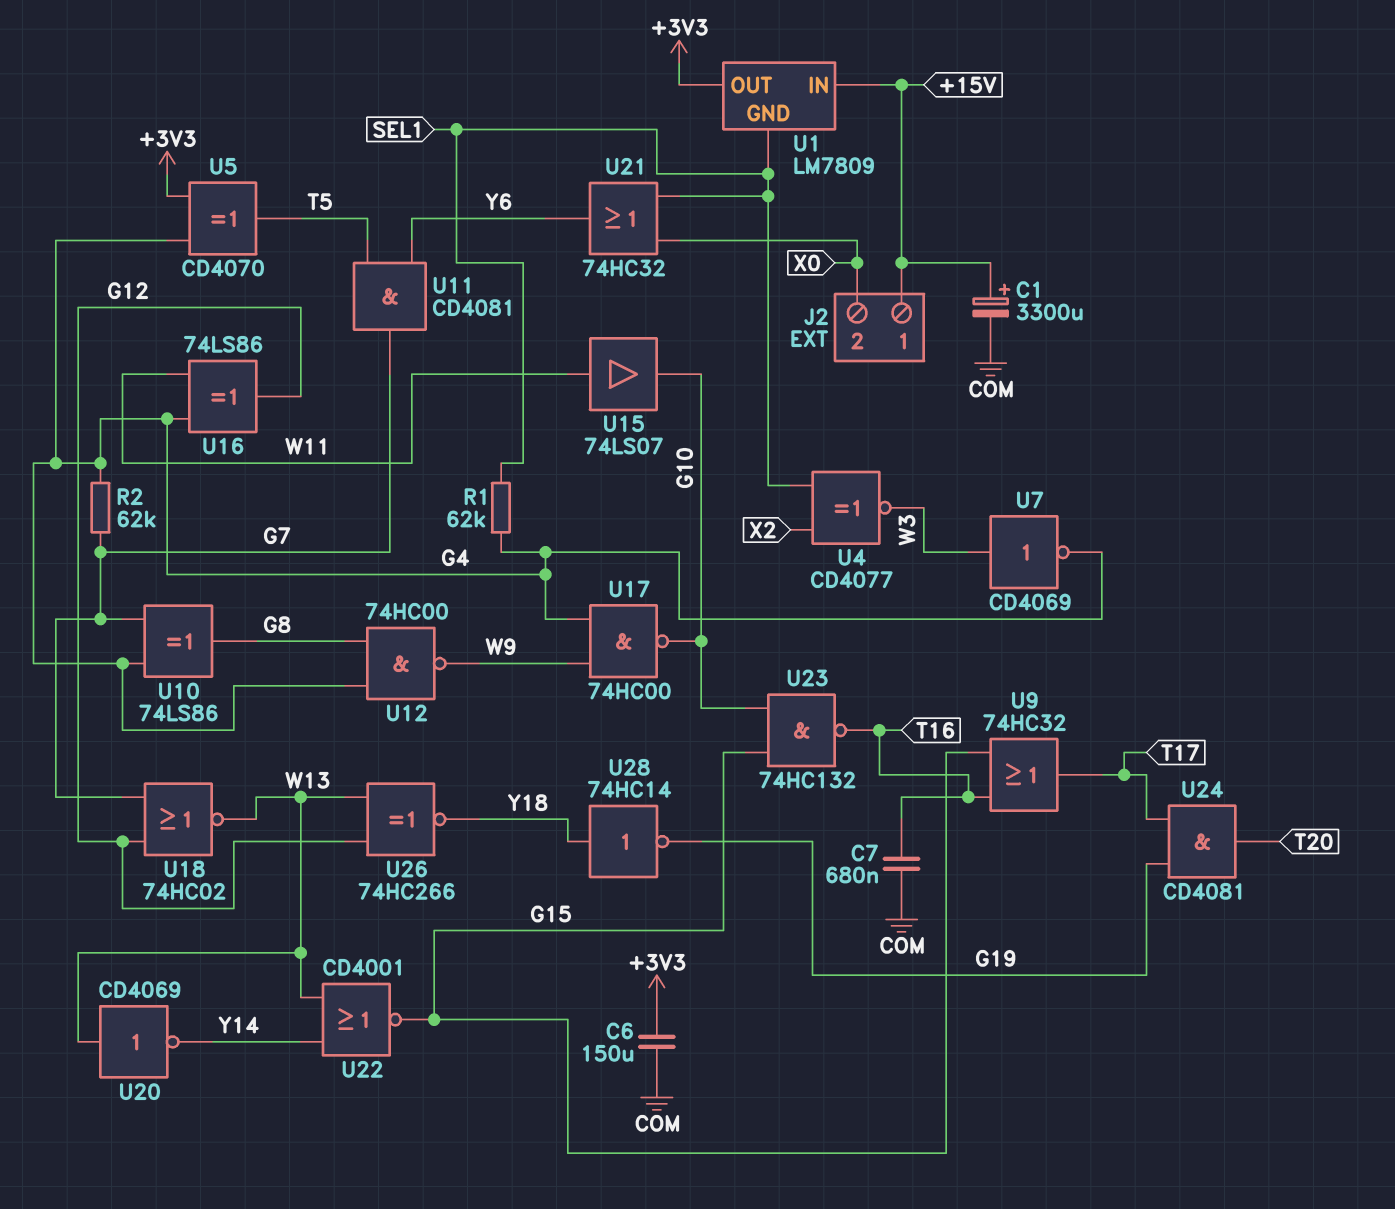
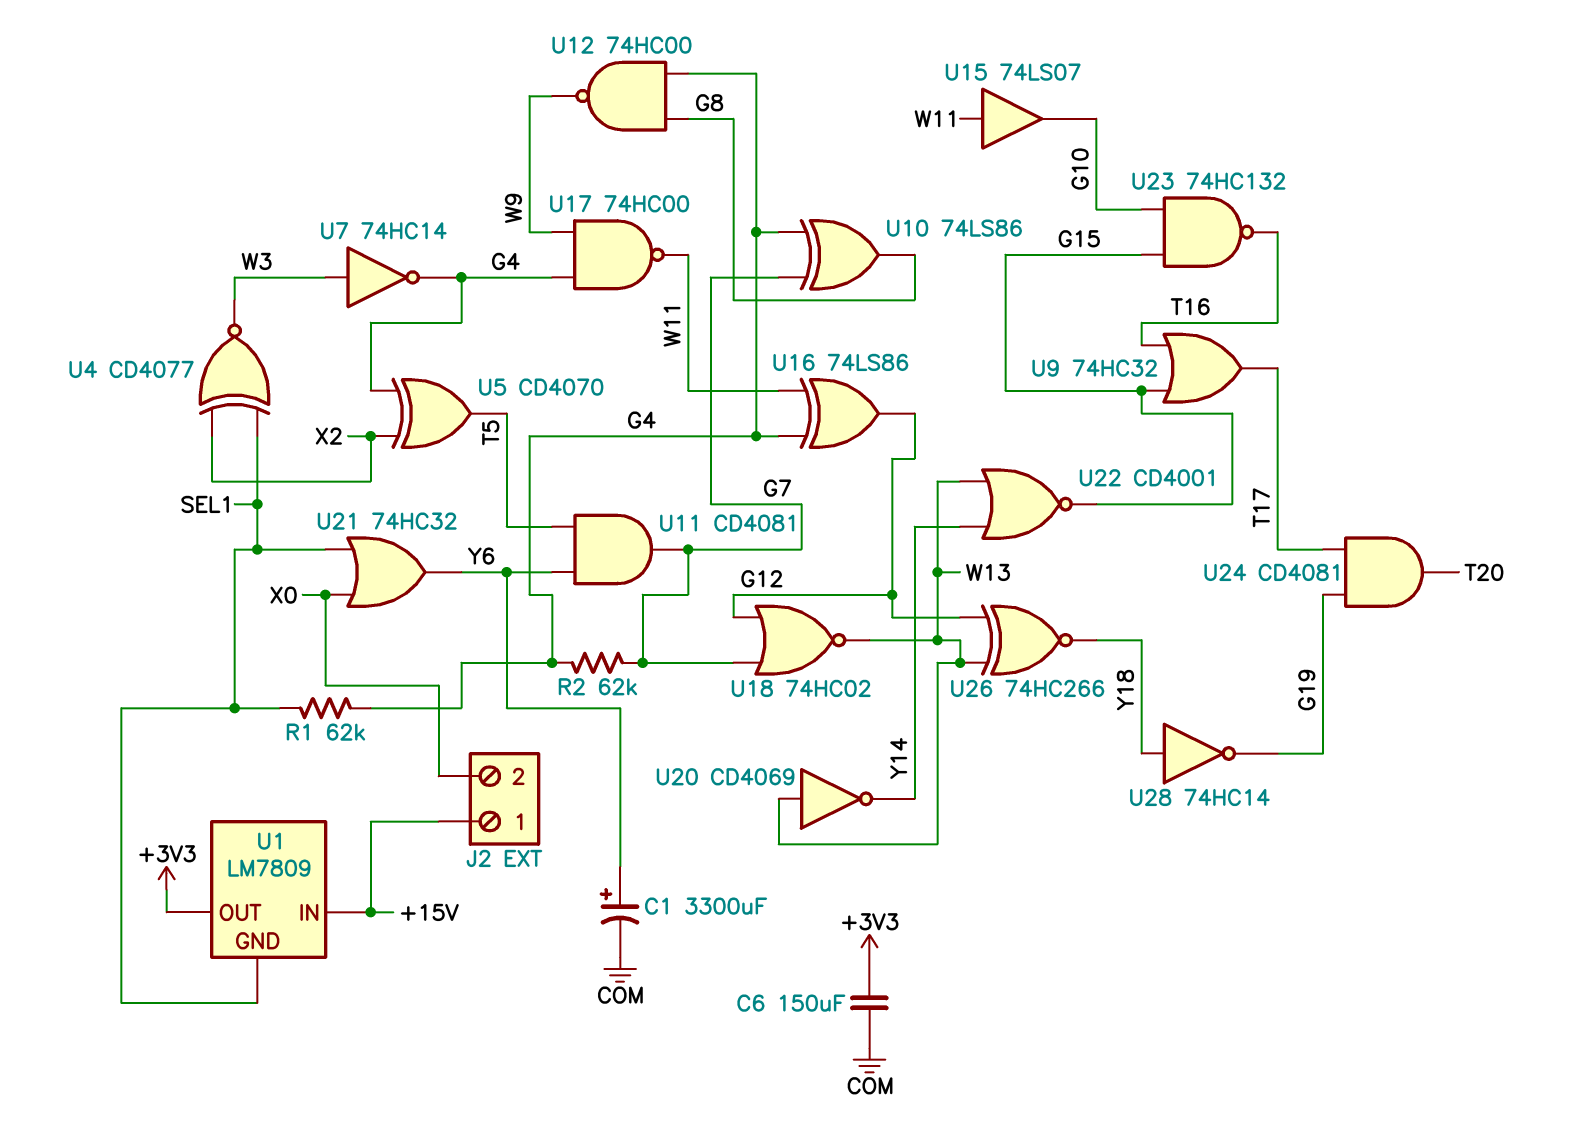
C1: 3300uF (plus +15V, minus COM) -> 3300uF (plus Y6, minus COM)
C7: 680nF (COM, T16) -> none
U5: XOR CD4070 (in +3V3, in G4, out T5) -> XOR CD4070 (in G4, in X2, out T5)
U7: NOT CD4069 (in W3, out G4) -> NOT 74HC14 (in W3, out G4)
U17: NAND 74HC00 (in G4, in W9, out G10) -> NAND 74HC00 (in G4, in W9, out W11)

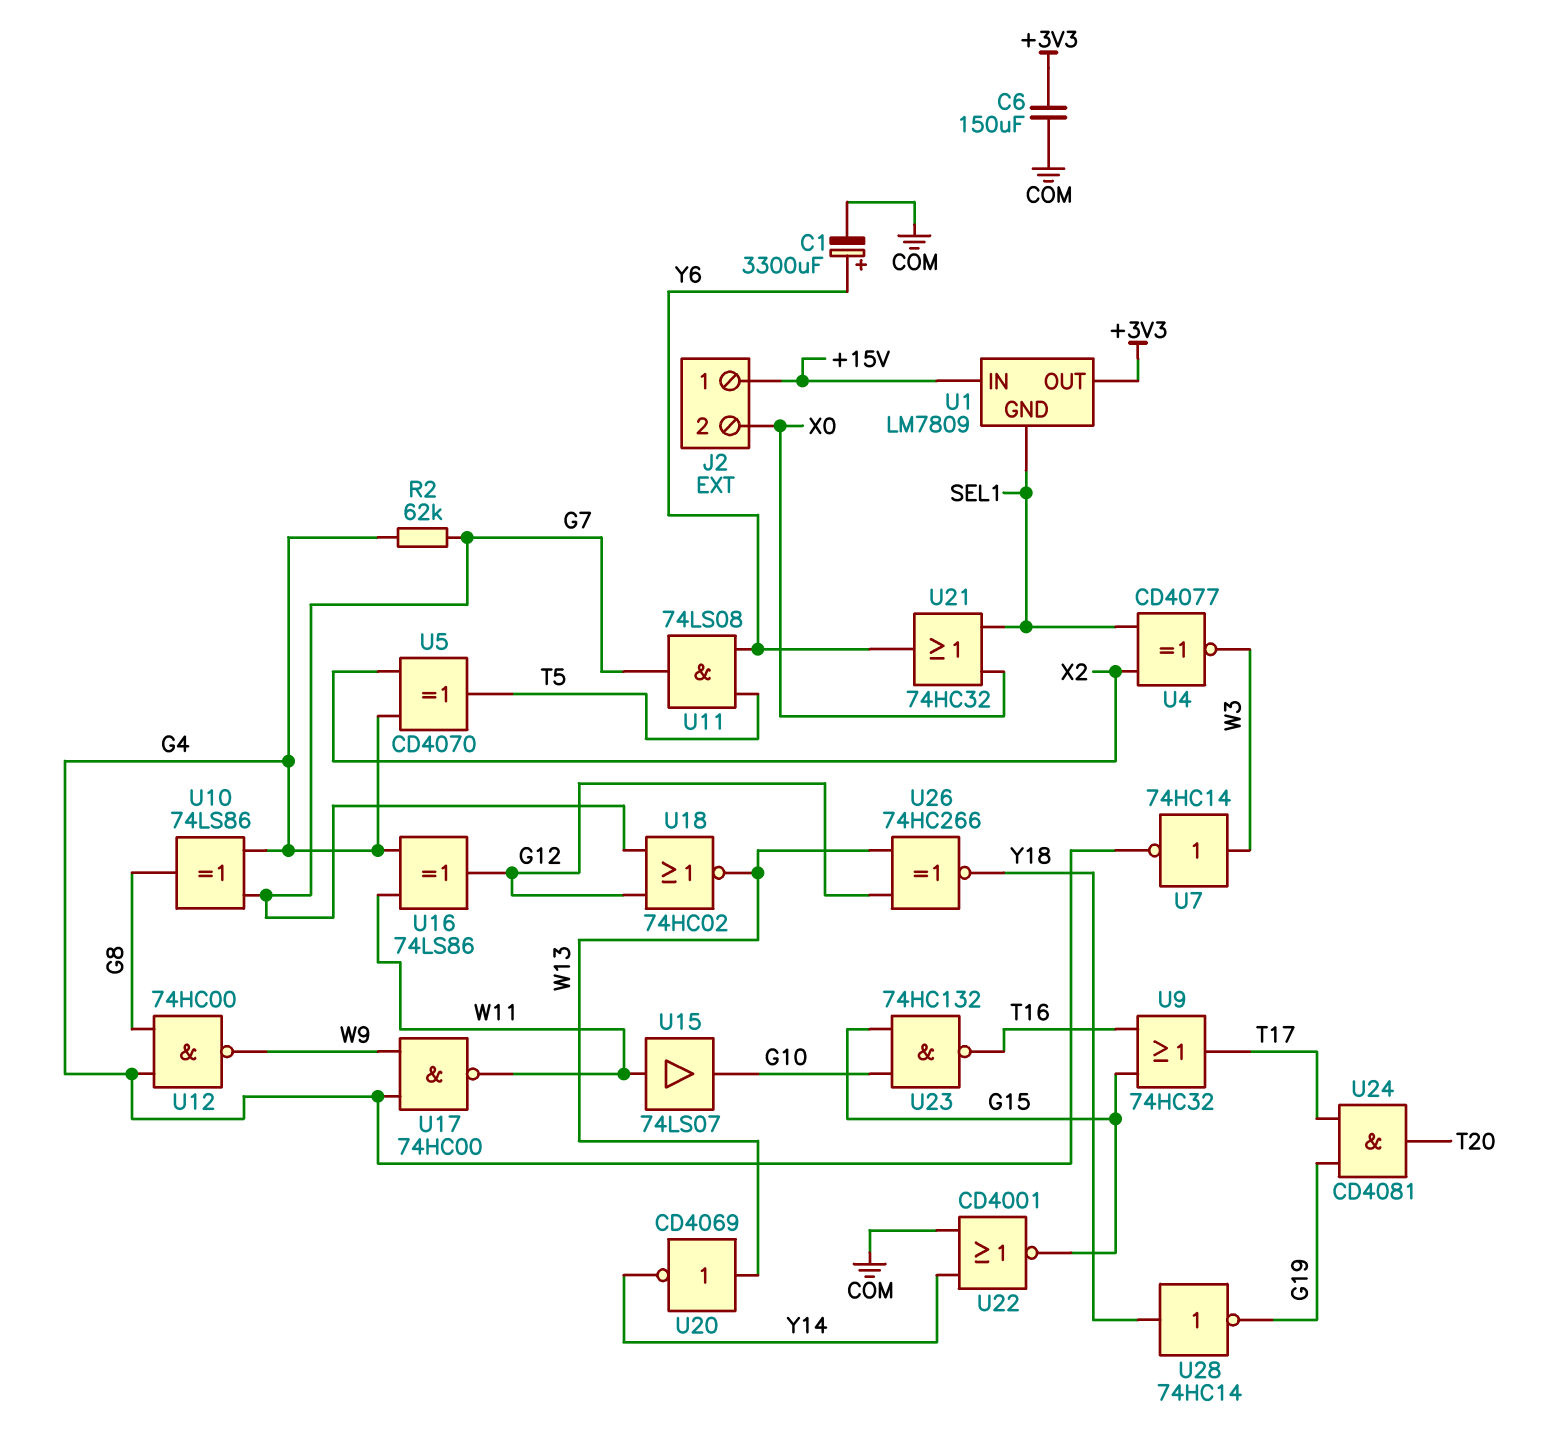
R1: 62k (G4, SEL1) -> none
U11: AND CD4081 (in T5, in Y6, out G7) -> AND 74LS08 (in T5, in Y6, out G7)
U22: NOR CD4001 (in W13, in Y14, out G15) -> NOR CD4001 (in COM, in Y14, out G15)

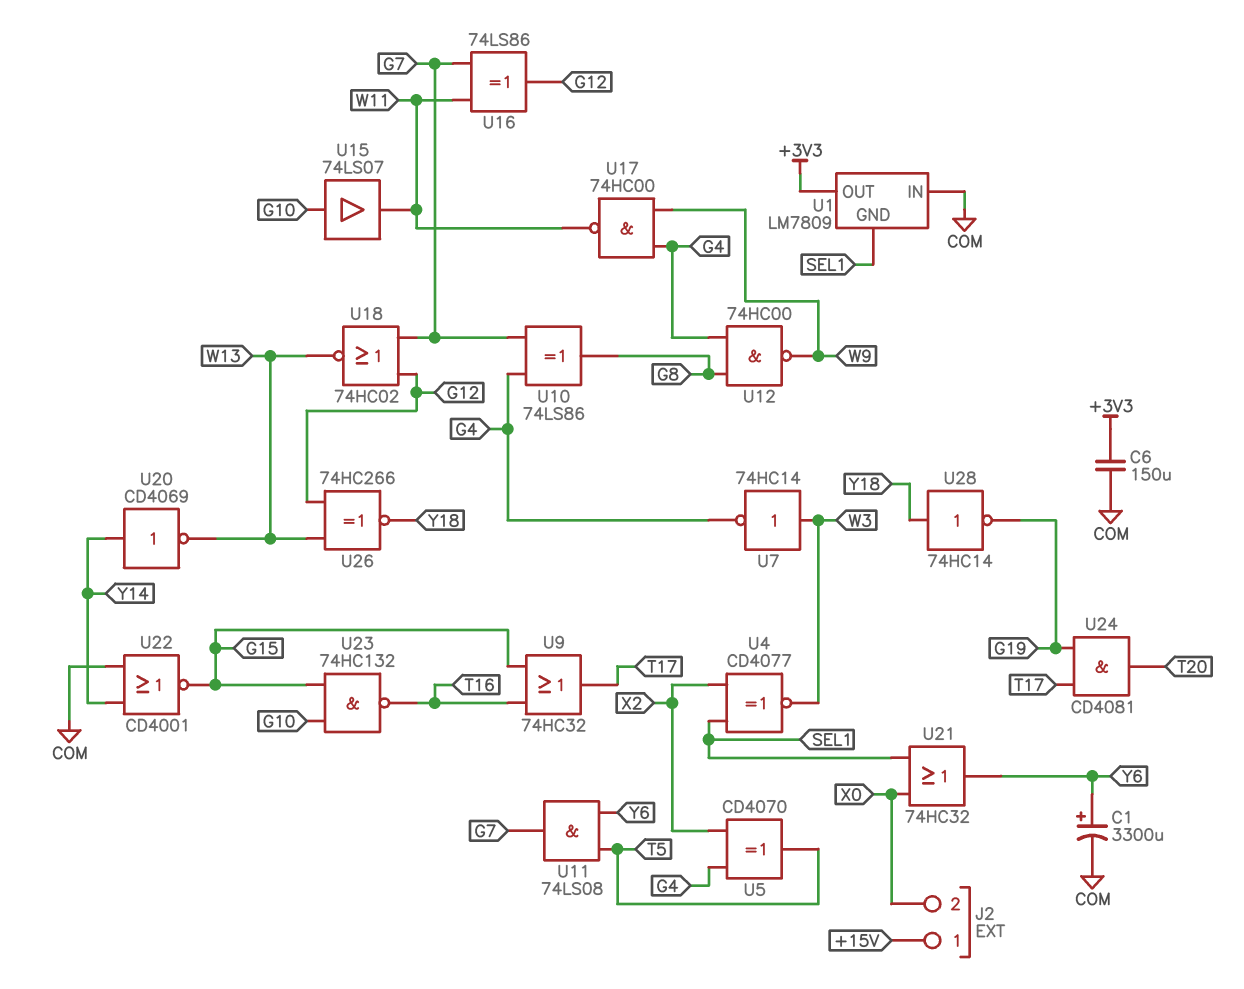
R2: 62k (G4, G7) -> none
U1 pin IN: +15V -> COM
U15: buffer 74LS07 (in W11, out G10) -> buffer 74LS07 (in G10, out W11)
U16: XOR 74LS86 (in G4, in W11, out G12) -> XOR 74LS86 (in G7, in W11, out G12)
U20: NOT CD4069 (in W13, out Y14) -> NOT CD4069 (in Y14, out W13)

